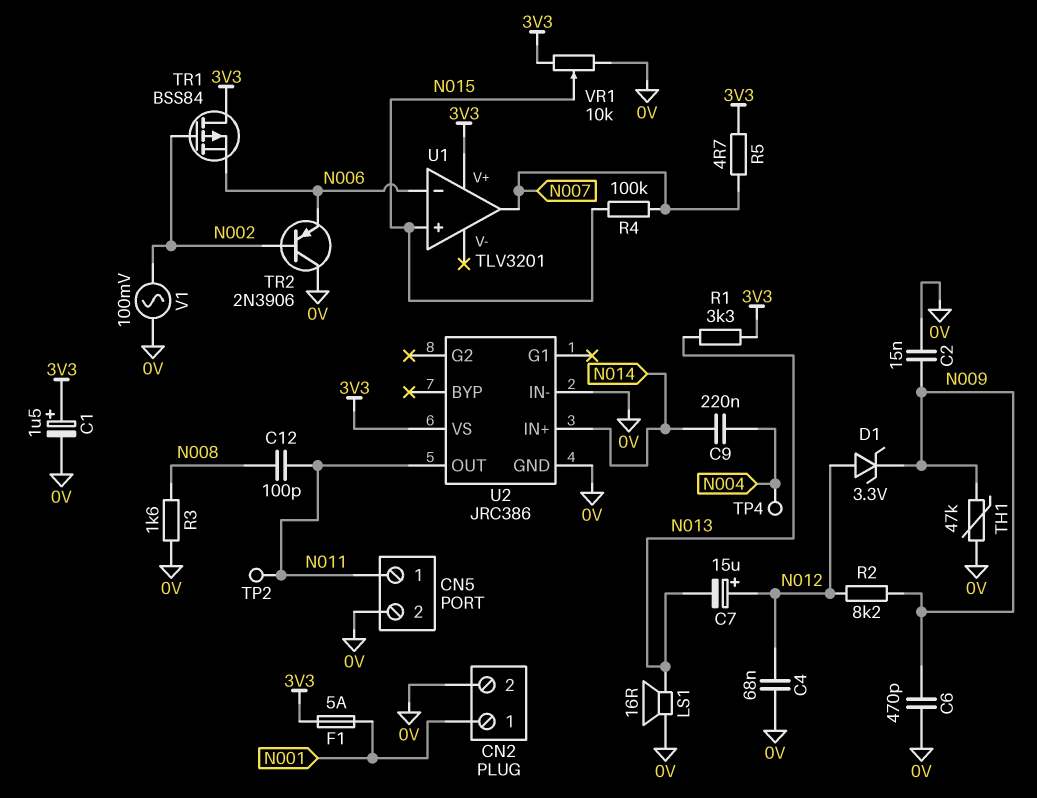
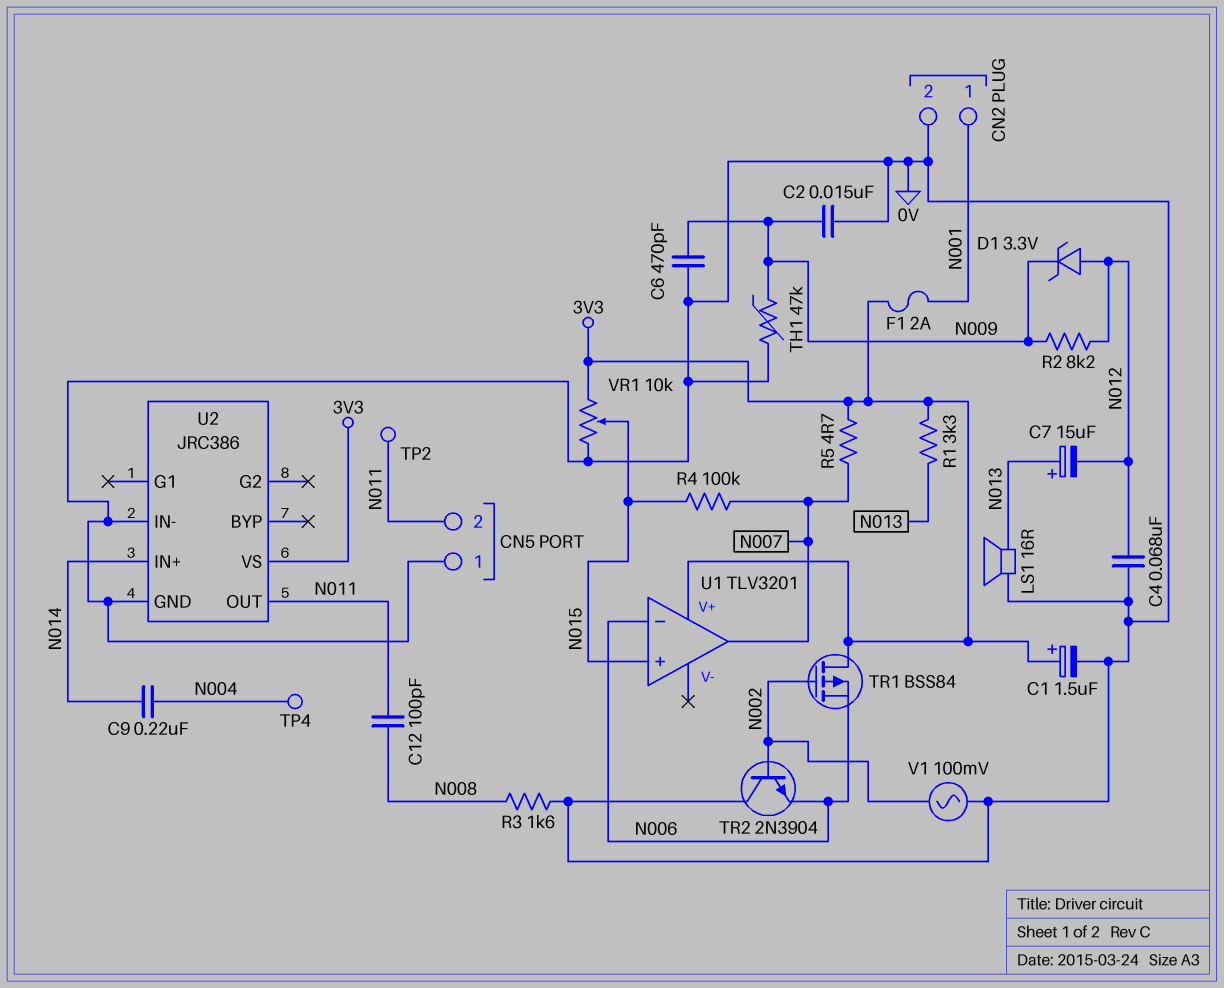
C7: 15uF (plus N012, minus N013) -> 15uF (plus N013, minus N012)
CN5 pin 1: N011 -> 0V
CN5 pin 2: 0V -> N011
F1: 5A (3V3, N001) -> 2A (3V3, N001)
TR2: PNP 2N3906 (B N002, C 0V, E N006) -> NPN 2N3904 (B N002, C 0V, E N006)

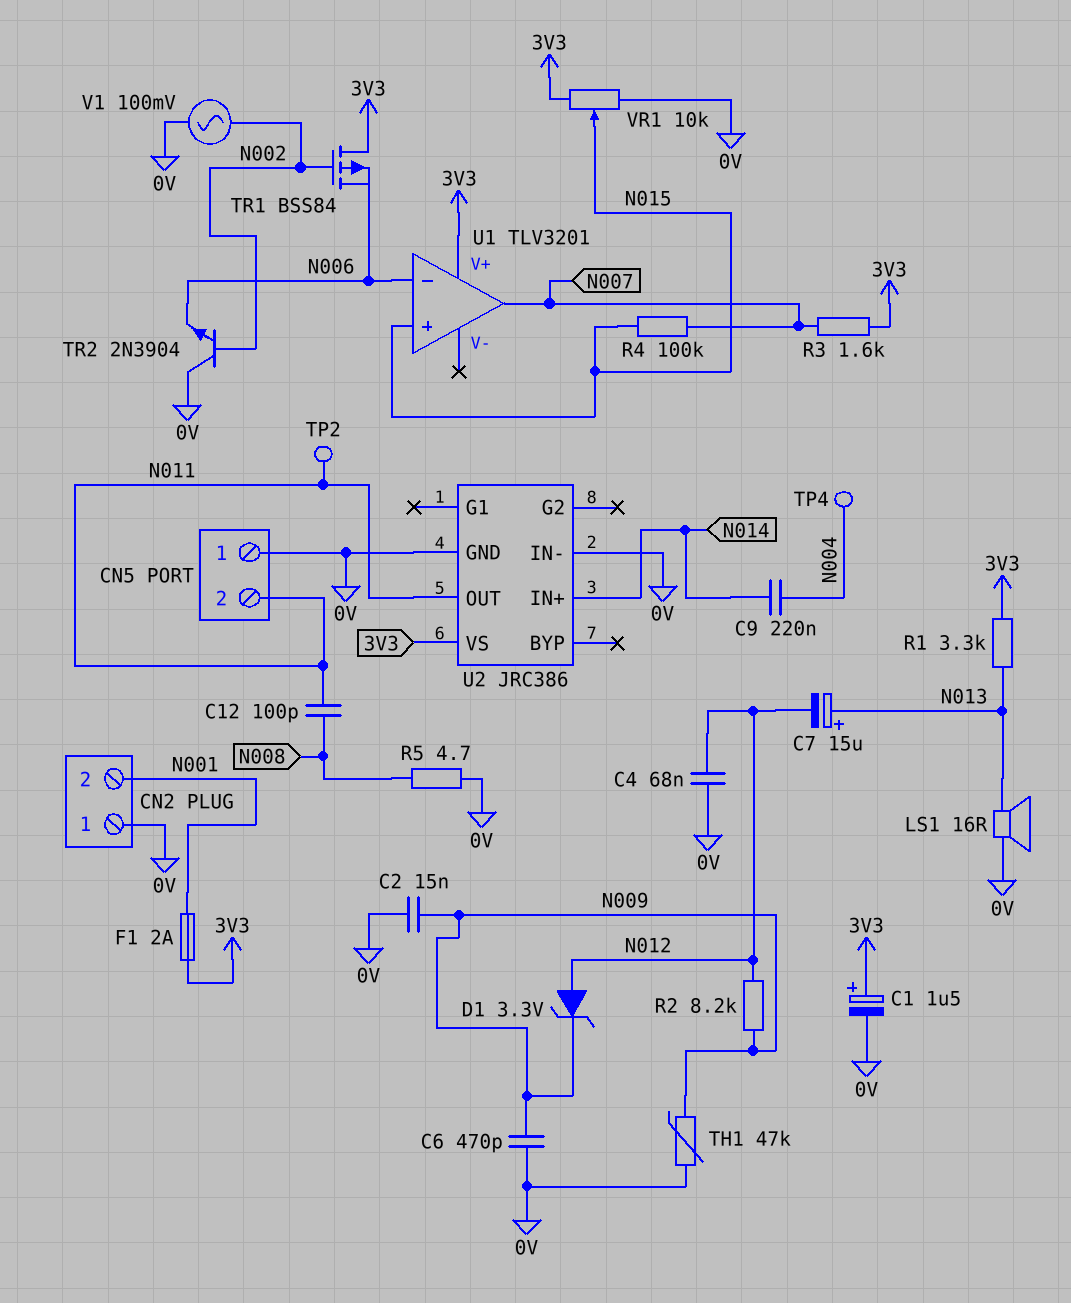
CN2 pin 1: N001 -> 0V
CN2 pin 2: 0V -> N001
R3: 1.6k (0V, N008) -> 1.6k (3V3, N007)
R5: 4.7 (3V3, N007) -> 4.7 (0V, N008)

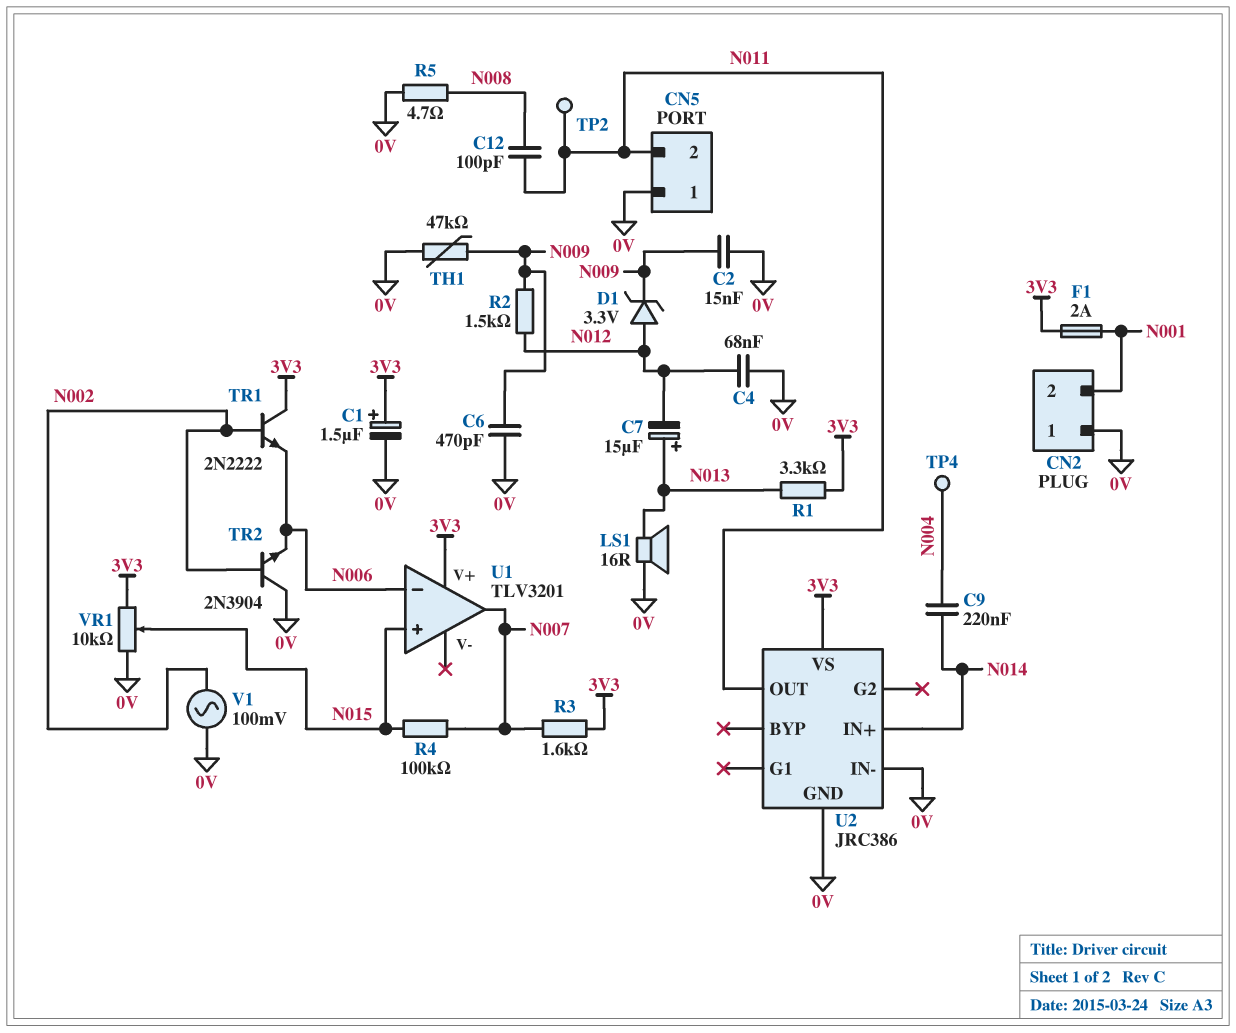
R2: 8.2k (N009, N012) -> 1.5k (N009, N012)
TR1: PMOS BSS84 (G N002, D 3V3, S N006) -> NPN 2N2222 (B N002, C 3V3, E N006)

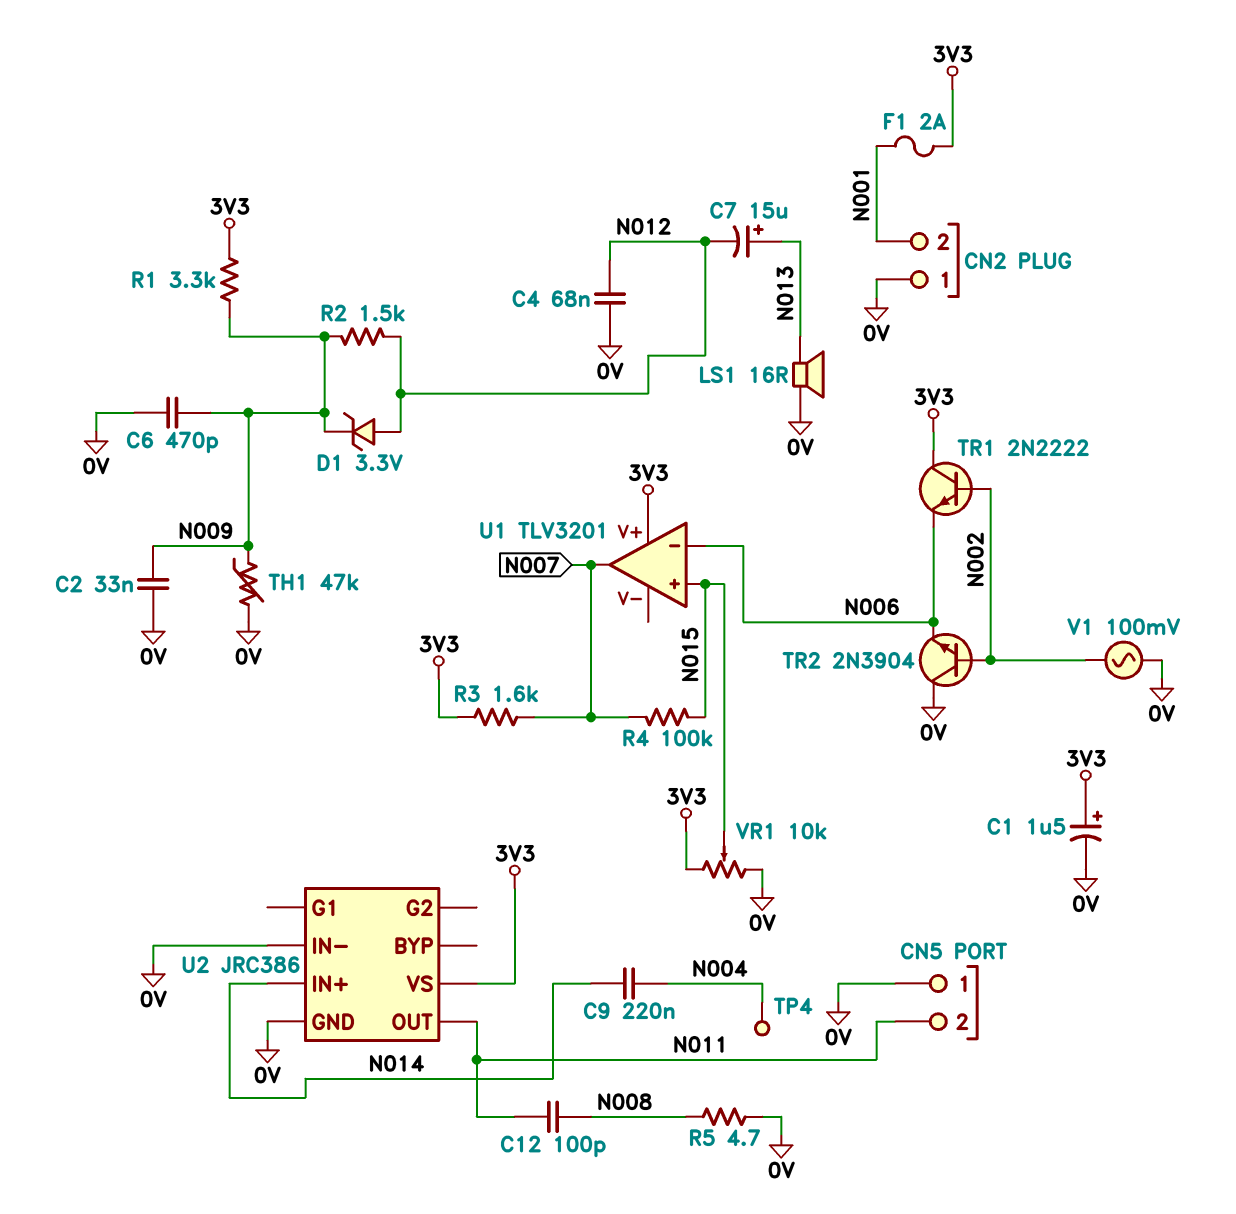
C2: 15nF (0V, N009) -> 33nF (0V, N009)
R1: 3.3k (3V3, N013) -> 3.3k (3V3, N009)
TP2: test point (N011) -> none

